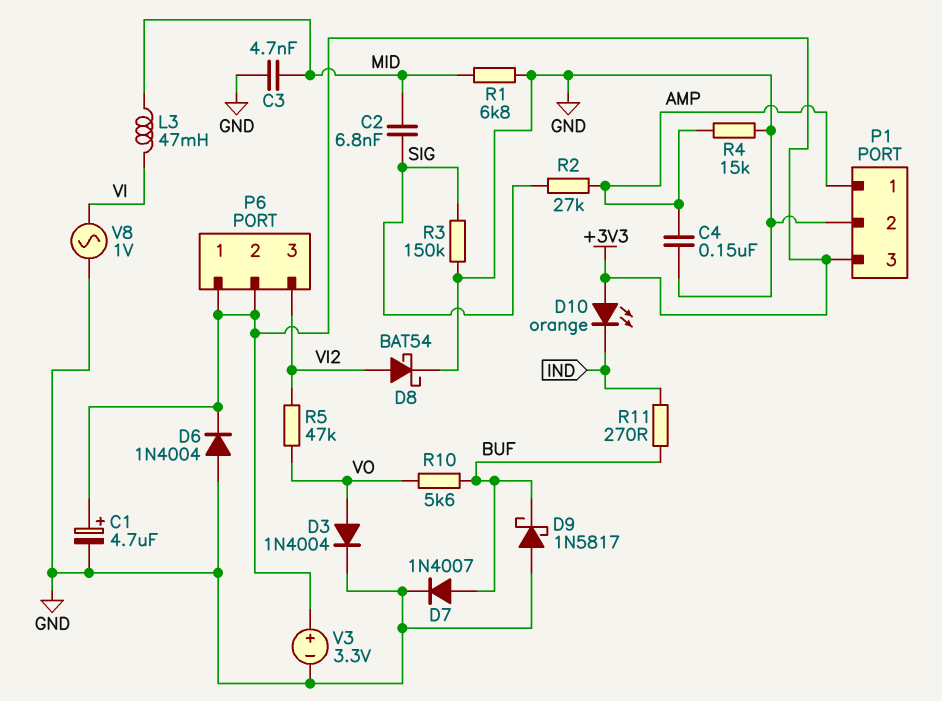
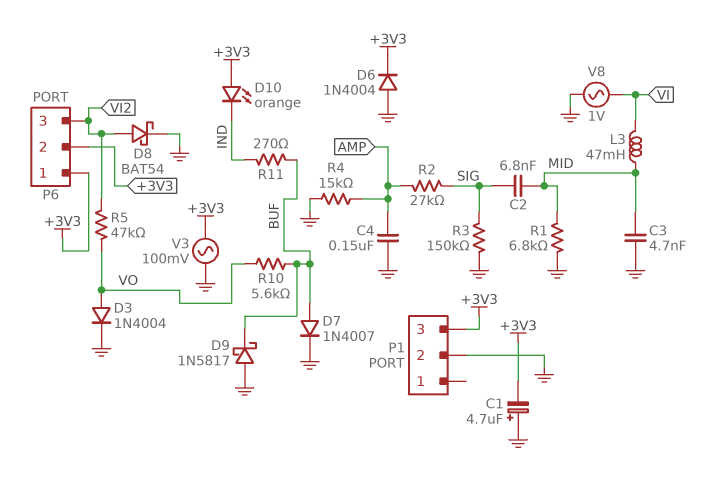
C1: 4.7uF (plus +3V3, minus GND) -> 4.7uF (plus GND, minus +3V3)
P1 pin 1: AMP -> none
V3: 3.3V (plus +3V3, minus GND) -> AC 100mV (+3V3, GND)

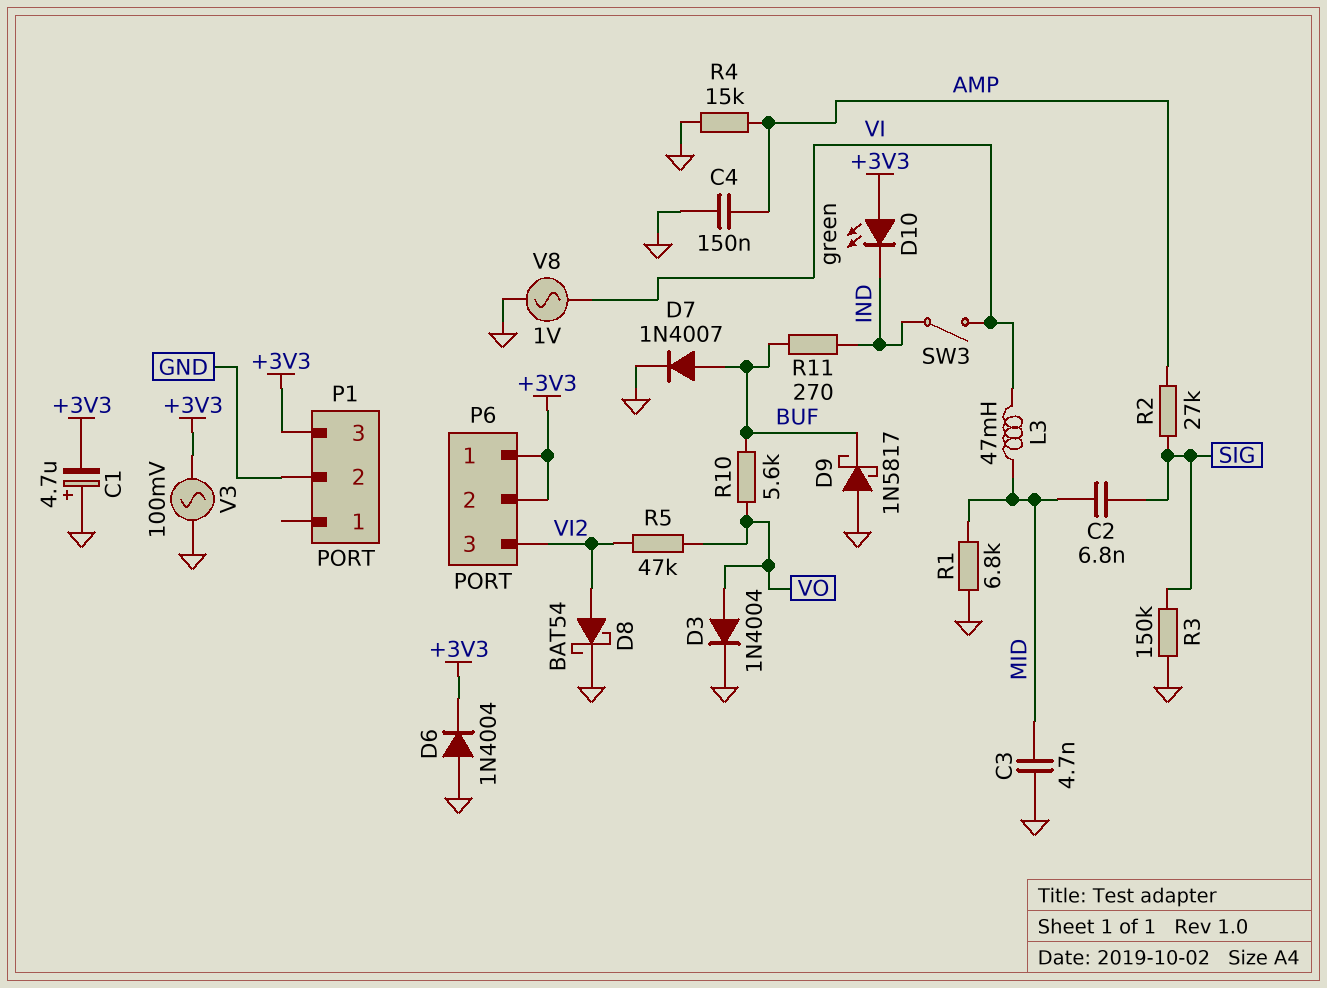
D10: LED orange (A +3V3, K IND) -> LED green (A +3V3, K IND)
SW3: none -> switch (IND, VI)

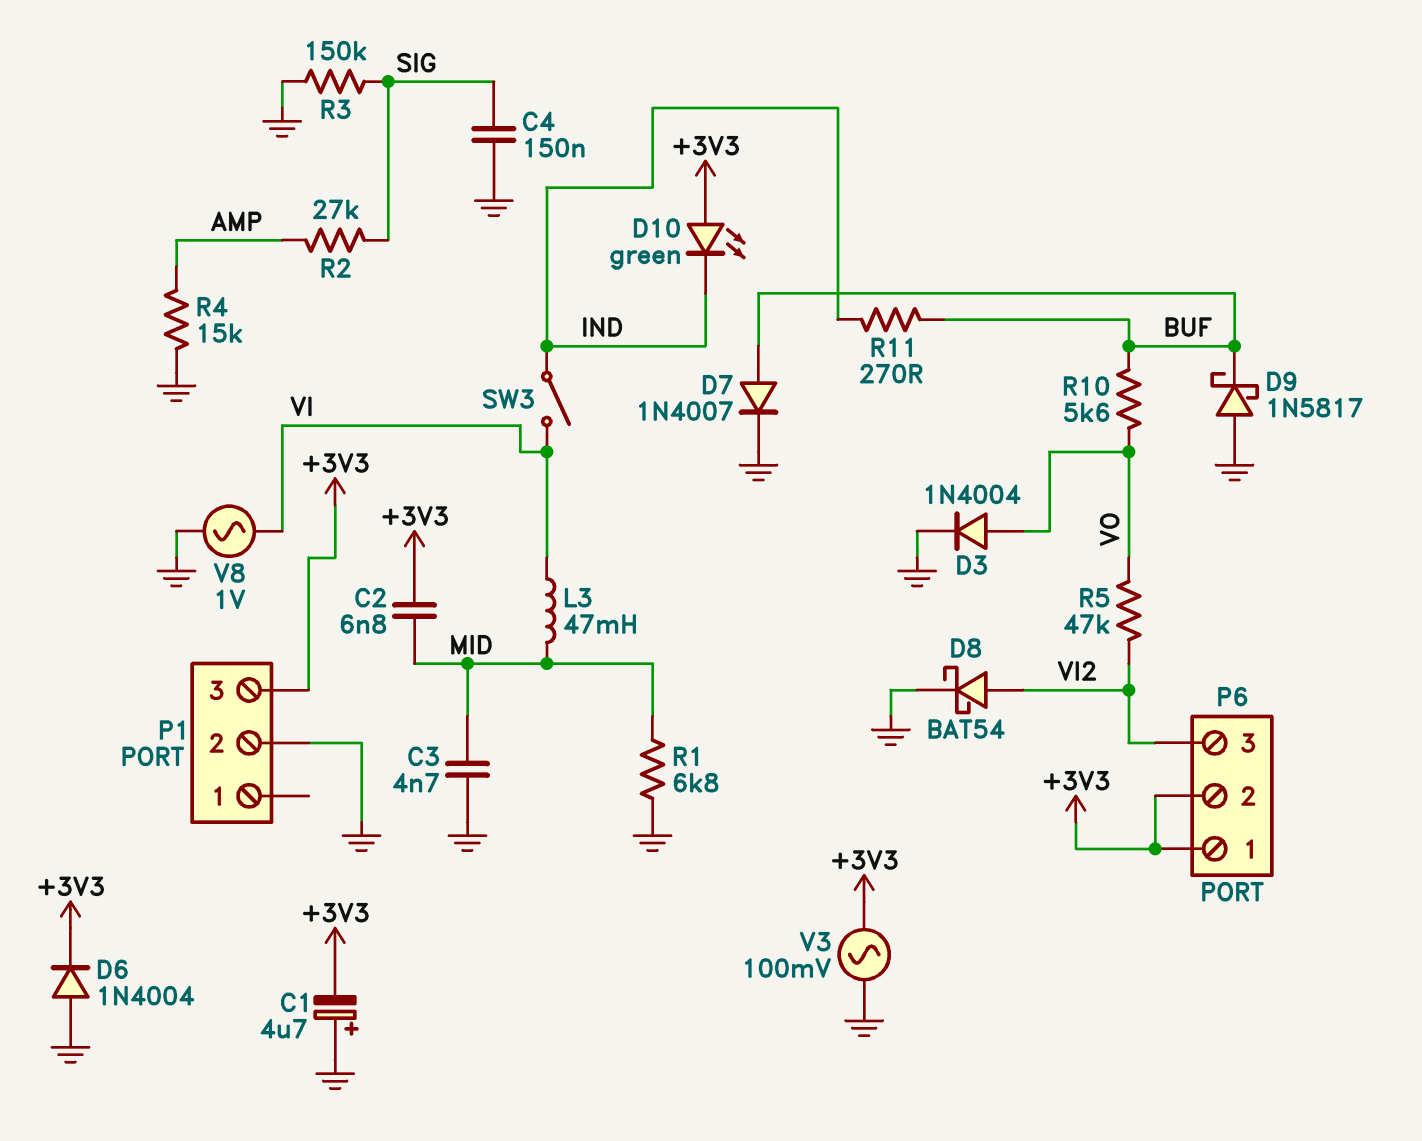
C2: 6.8nF (MID, SIG) -> 6.8nF (+3V3, MID)
C4: 150nF (AMP, GND) -> 150nF (GND, SIG)

